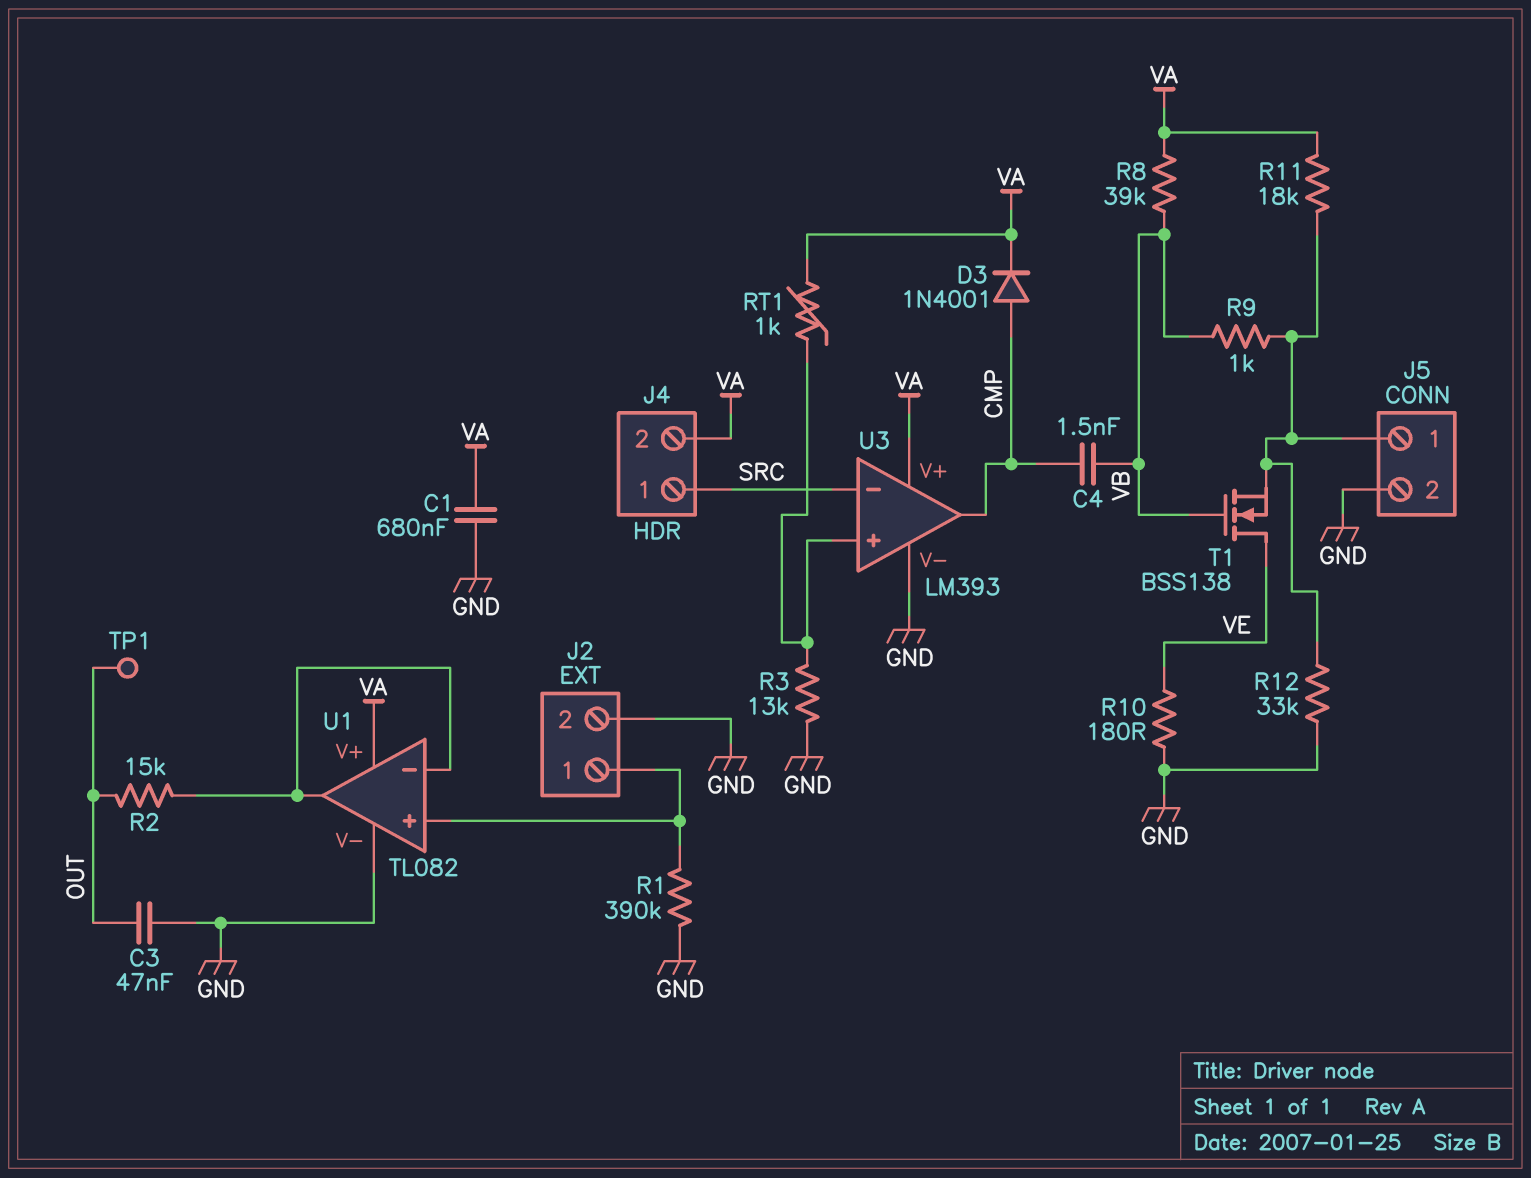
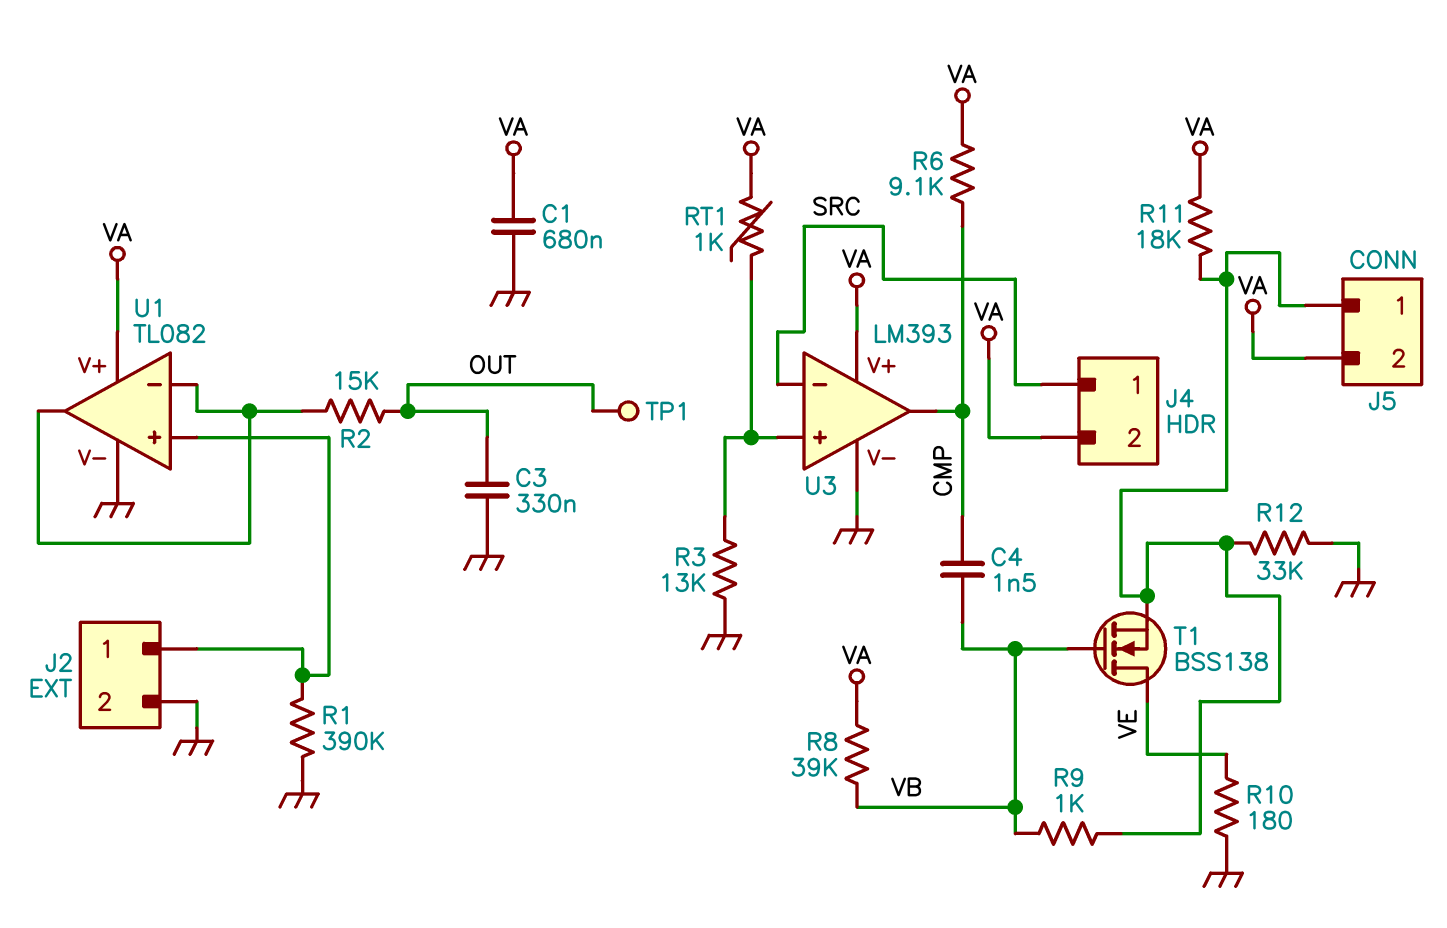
C3: 47nF (GND, OUT) -> 330nF (GND, OUT)
D3: diode 1N4001 (A CMP, K VA) -> none
J5 pin 2: GND -> VA
R6: none -> 9.1k (CMP, VA)

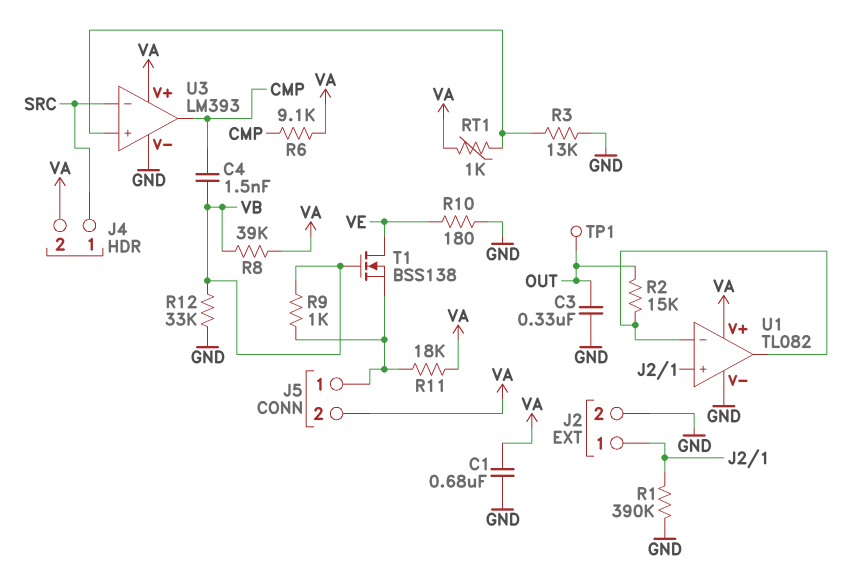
R12: 33k (GND, J5/1) -> 33k (GND, VB)

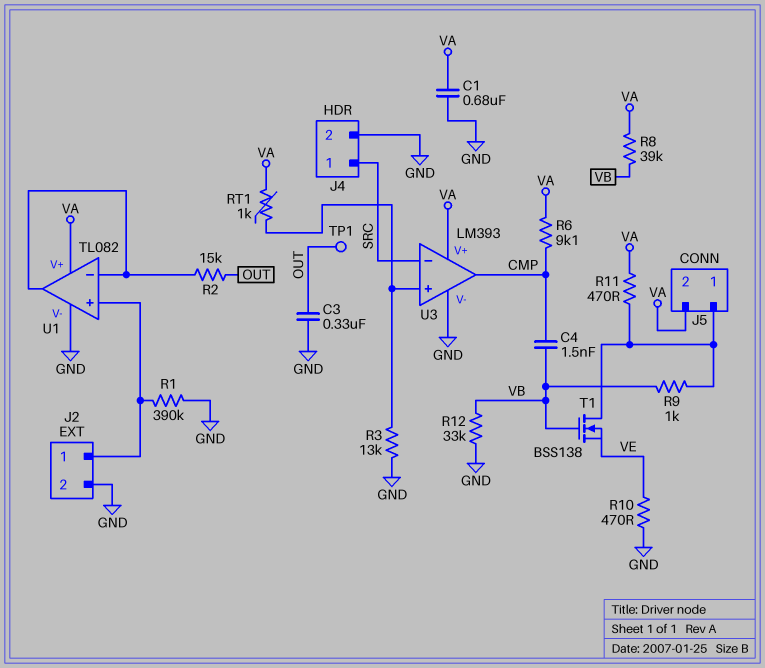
J4 pin 2: VA -> GND
R10: 180 (GND, VE) -> 470 (GND, VE)
R11: 18k (J5/1, VA) -> 470 (J5/1, VA)
T1: NMOS BSS138 (G VB, D VE, S J5/1) -> NMOS BSS138 (G VB, D J5/1, S VE)

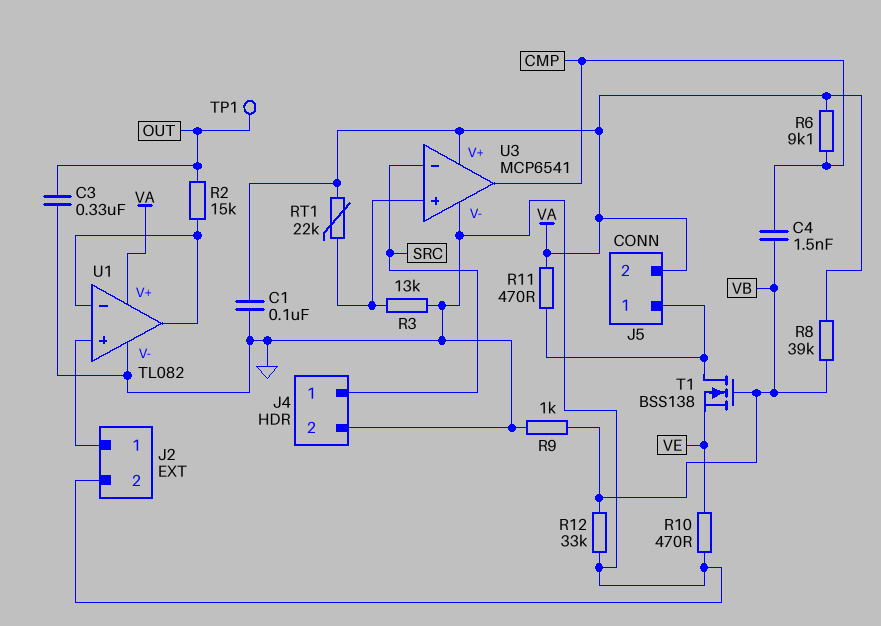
C1: 680nF (GND, VA) -> 100nF (GND, VA)
R1: 390k (GND, J2/1) -> none
R9: 1k (J5/1, VB) -> 1k (GND, VB)
RT1: 1k (U3/in+, VA) -> 22k (U3/in+, VA)
U3: LM393 -> MCP6541

